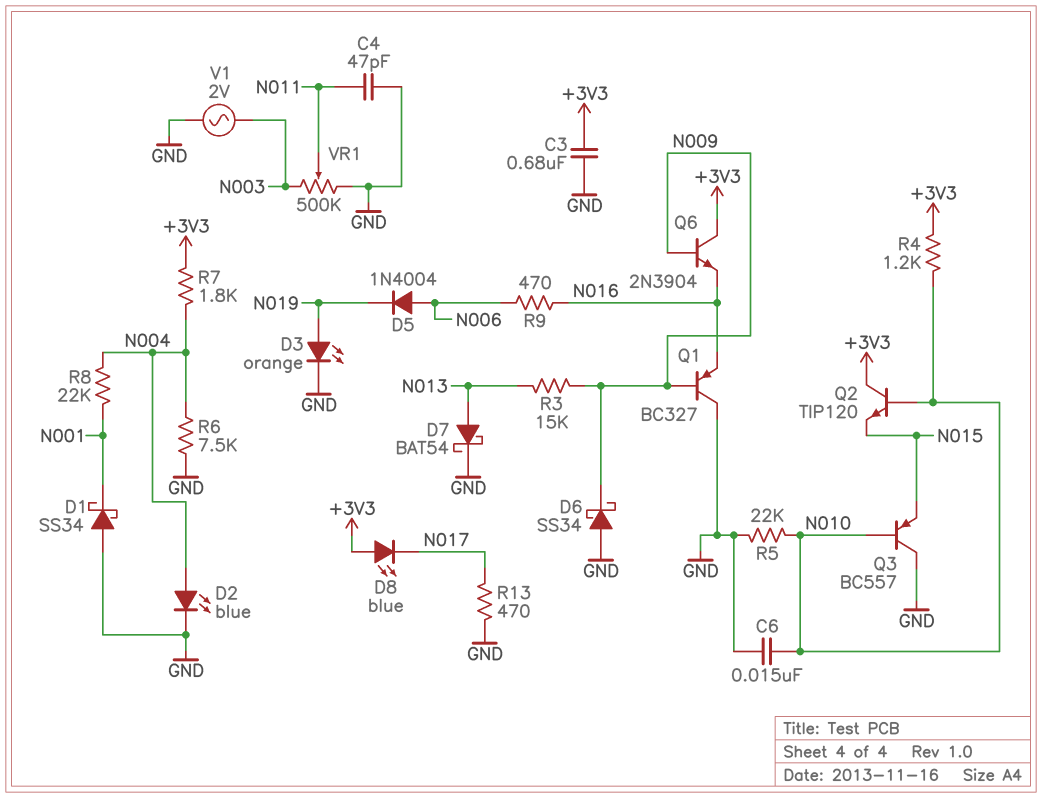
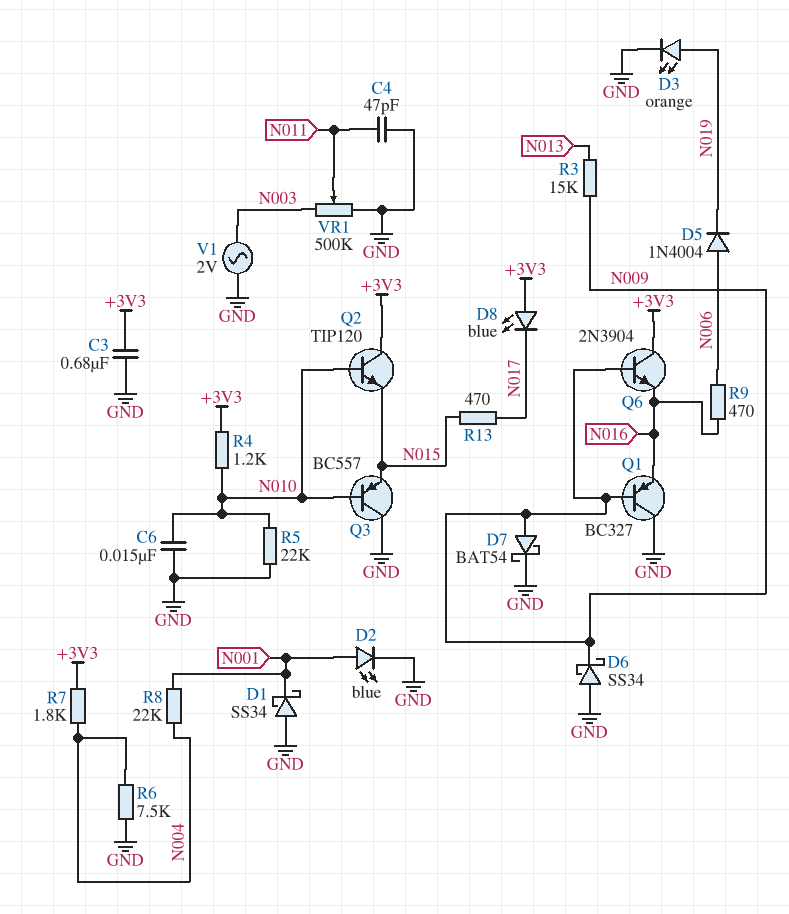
D2: LED blue (A N004, K GND) -> LED blue (A N001, K GND)
D7: schottky BAT54 (A N013, K GND) -> schottky BAT54 (A N009, K GND)
R13: 470 (GND, N017) -> 470 (N015, N017)

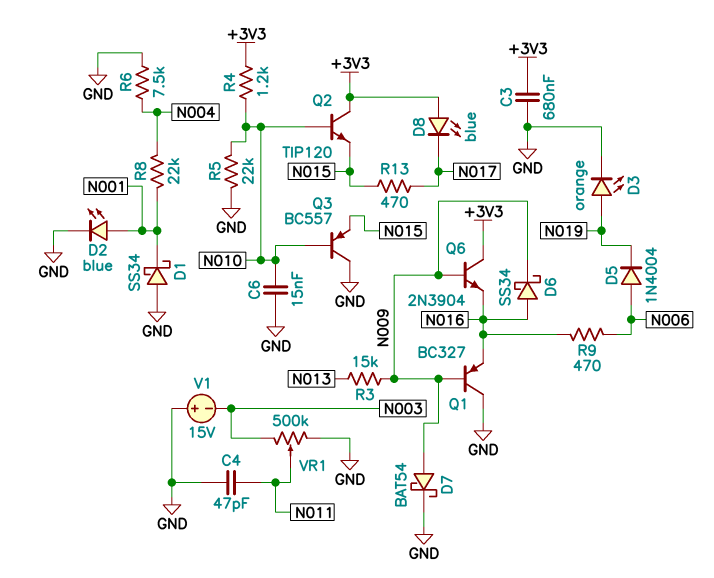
D6: schottky SS34 (A GND, K N009) -> schottky SS34 (A N016, K N009)
R7: 1.8k (+3V3, N004) -> none
V1: AC 2V (GND, N003) -> 15V (plus GND, minus N003)

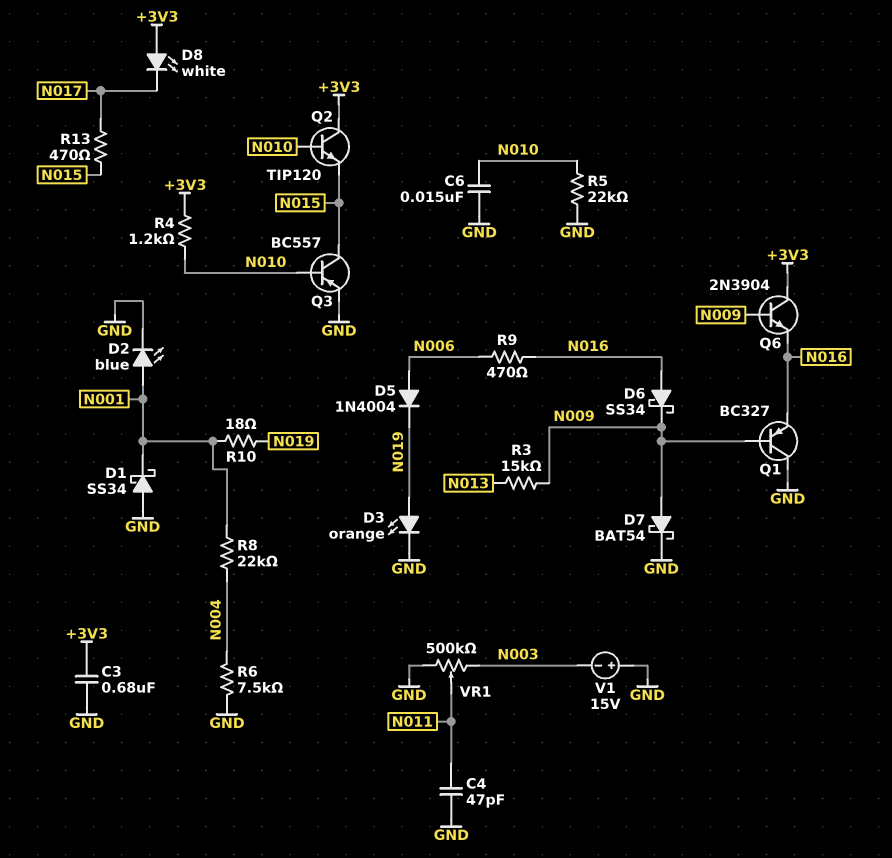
D8: LED blue (A +3V3, K N017) -> LED white (A +3V3, K N017)
Q3: PNP BC557 (B N010, C GND, E N015) -> PNP BC557 (B N010, C N015, E GND)
R10: none -> 18 (N001, N019)

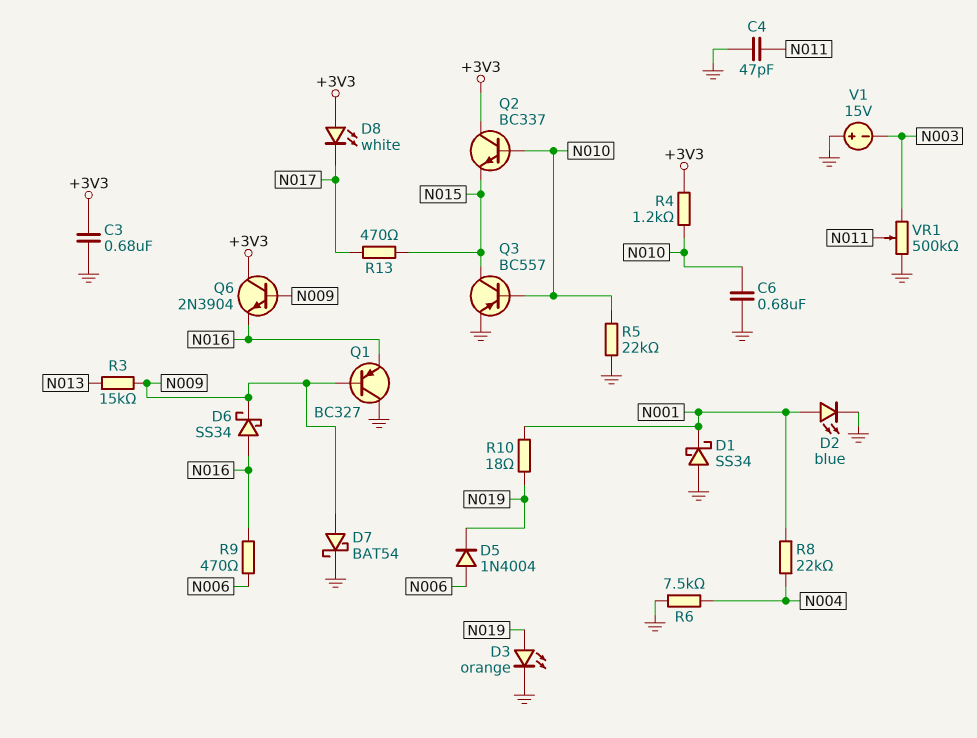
C6: 15nF (GND, N010) -> 680nF (GND, N010)
Q2: NPN TIP120 (B N010, C +3V3, E N015) -> NPN BC337 (B N010, C +3V3, E N015)

